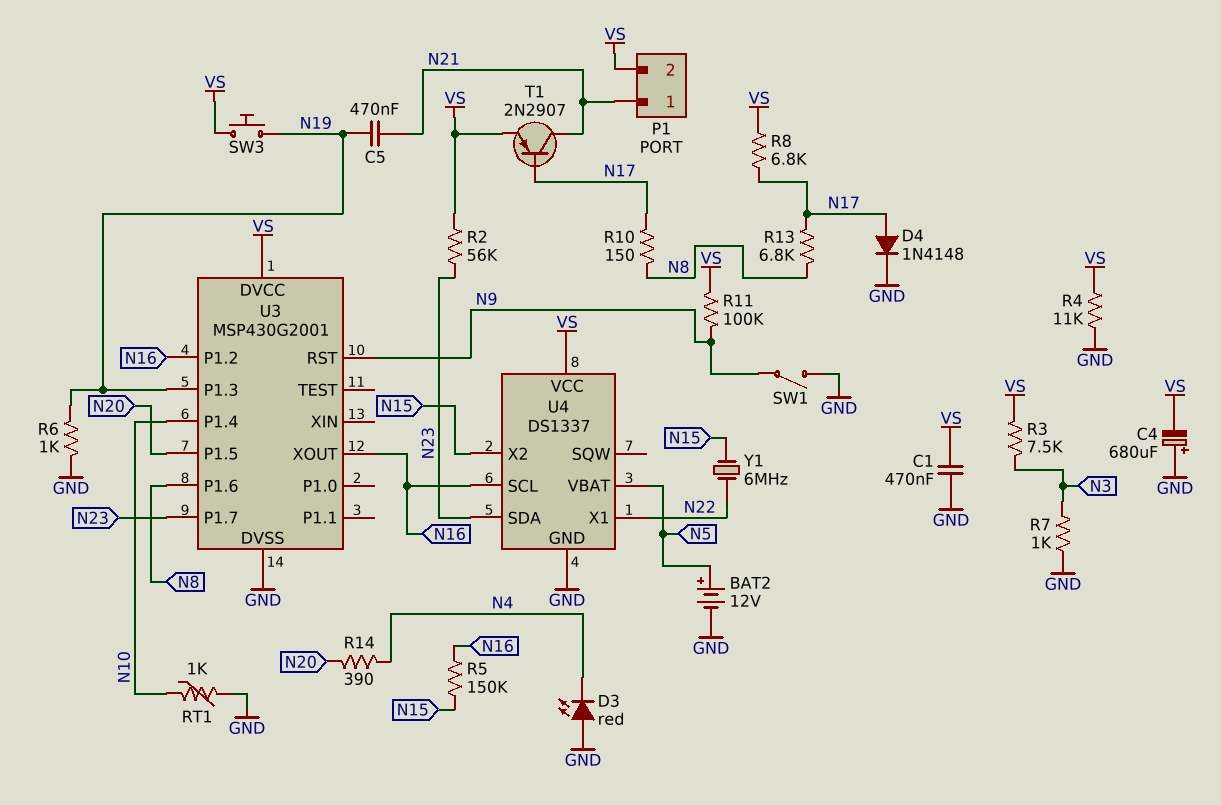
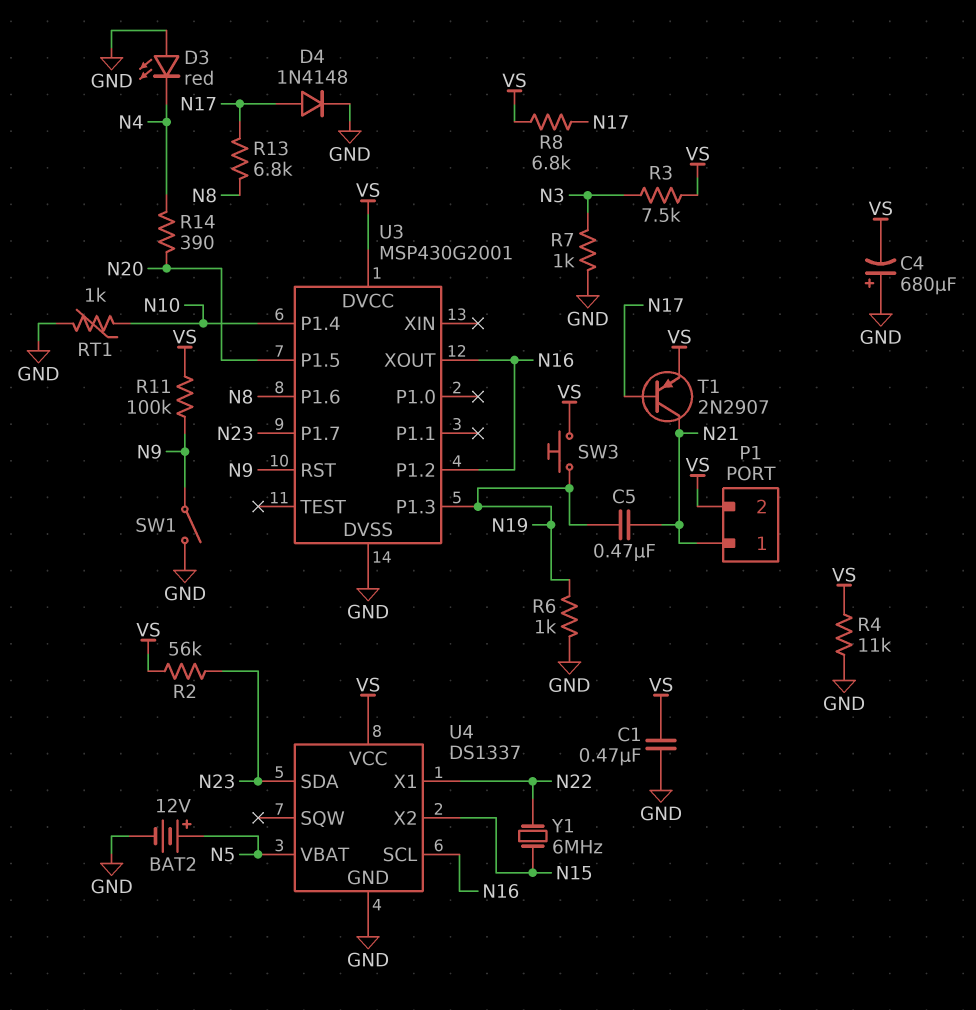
R5: 150k (N15, N16) -> none
R10: 150 (N8, N17) -> none

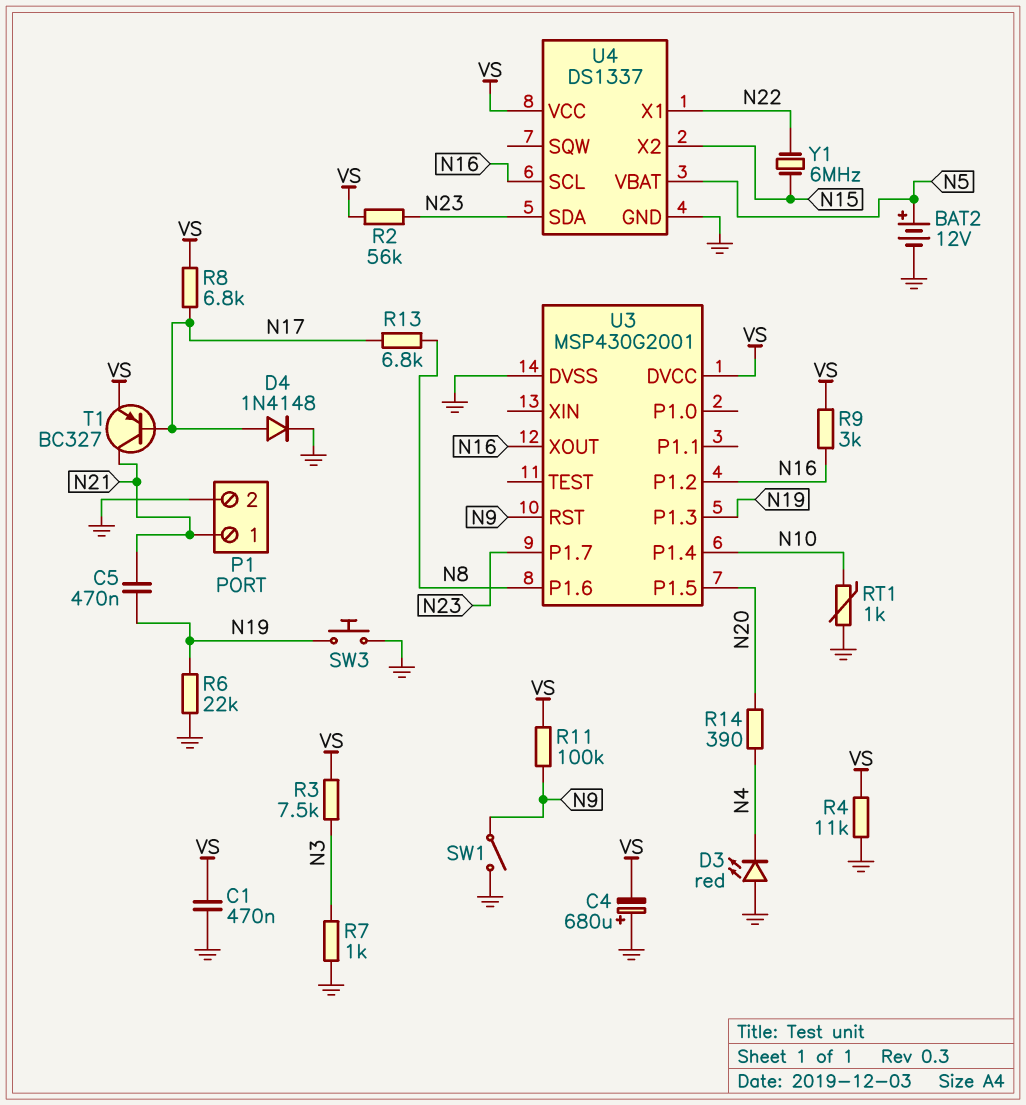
P1 pin 2: VS -> GND
R6: 1k (GND, N19) -> 22k (GND, N19)
R9: none -> 3k (N16, VS)
SW3: button (N19, VS) -> button (GND, N19)
T1: PNP 2N2907 (B N17, C N21, E VS) -> PNP BC327 (B N17, C N21, E VS)

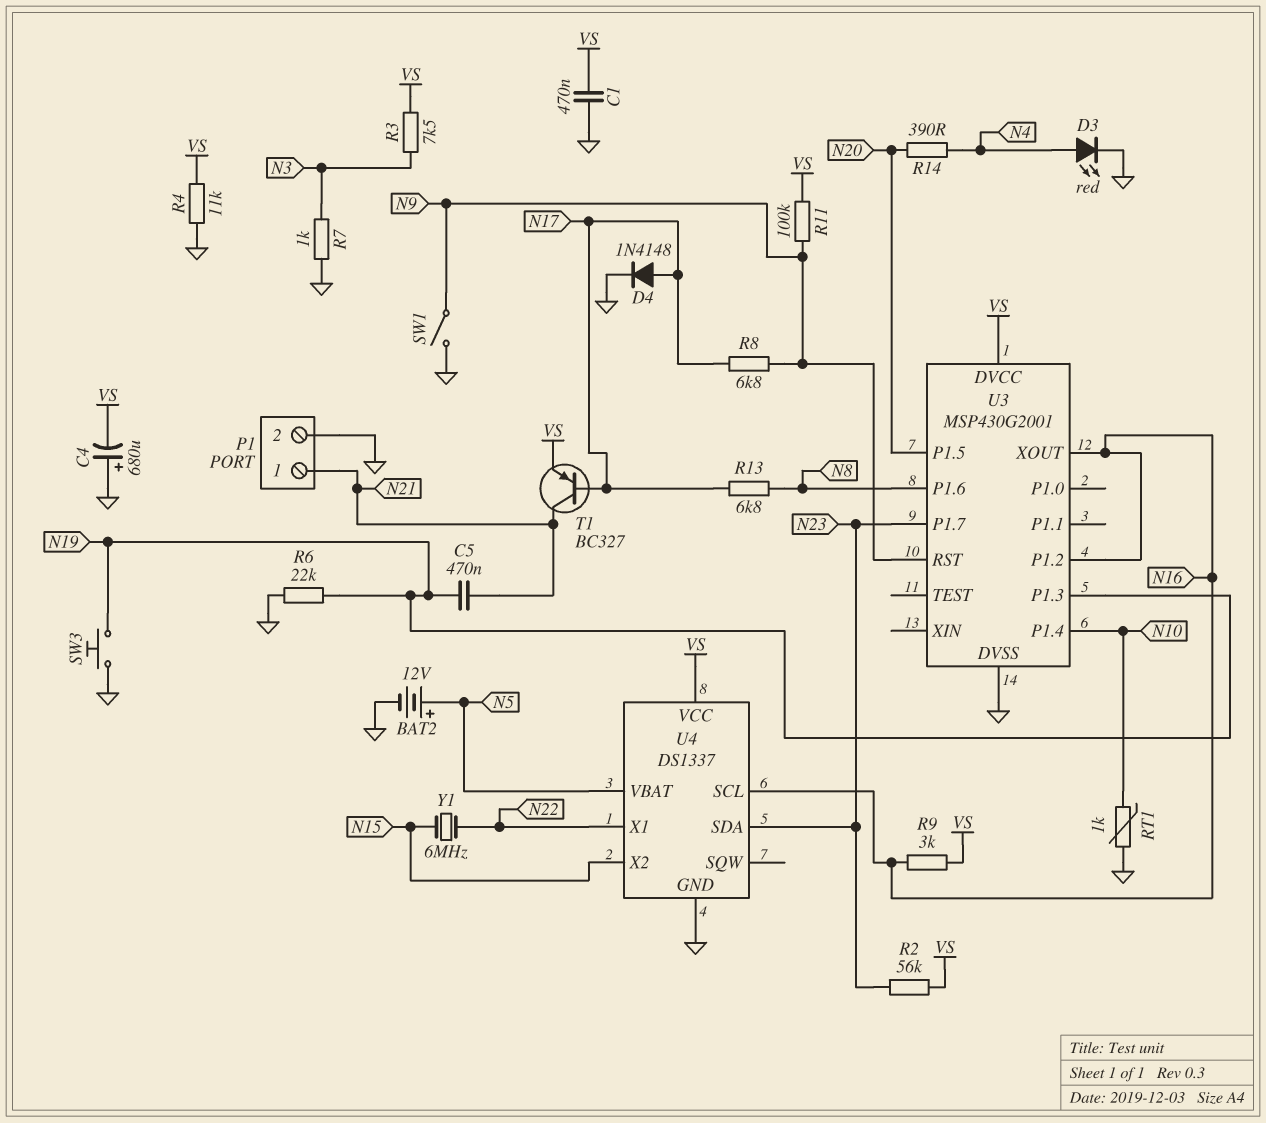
D3: LED red (A GND, K N4) -> LED red (A N4, K GND)
R8: 6.8k (N17, VS) -> 6.8k (N9, N17)

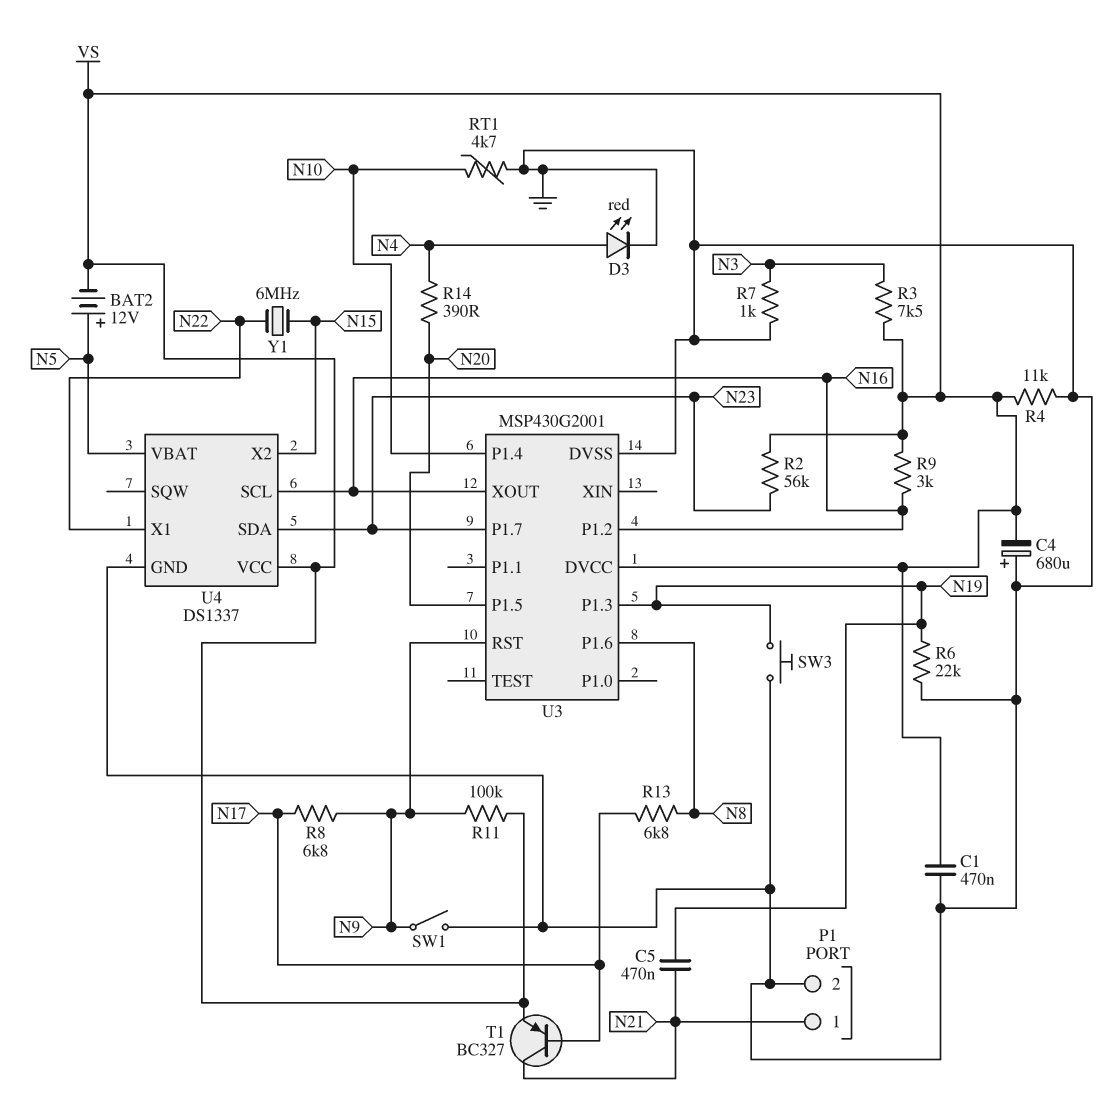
BAT2: 12V (plus N5, minus GND) -> 12V (plus N5, minus VS)
D4: diode 1N4148 (A N17, K GND) -> none
RT1: 1k (GND, N10) -> 4.7k (GND, N10)

